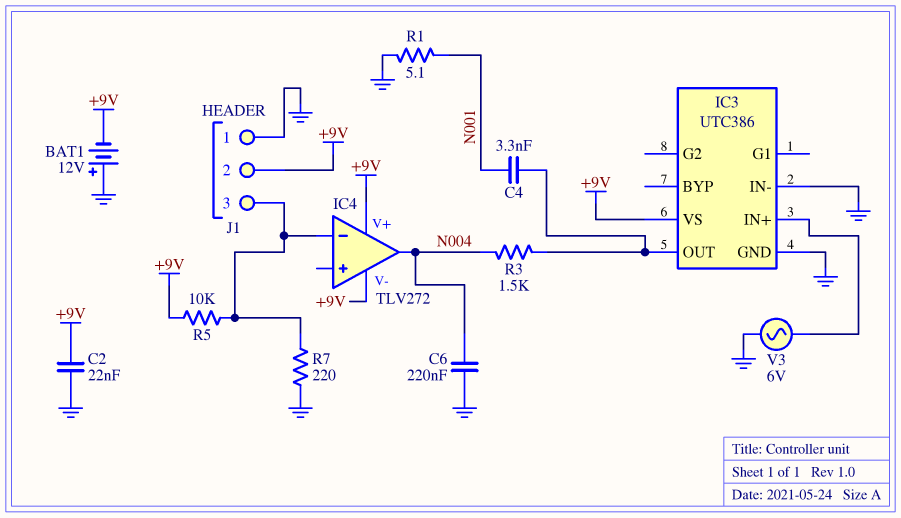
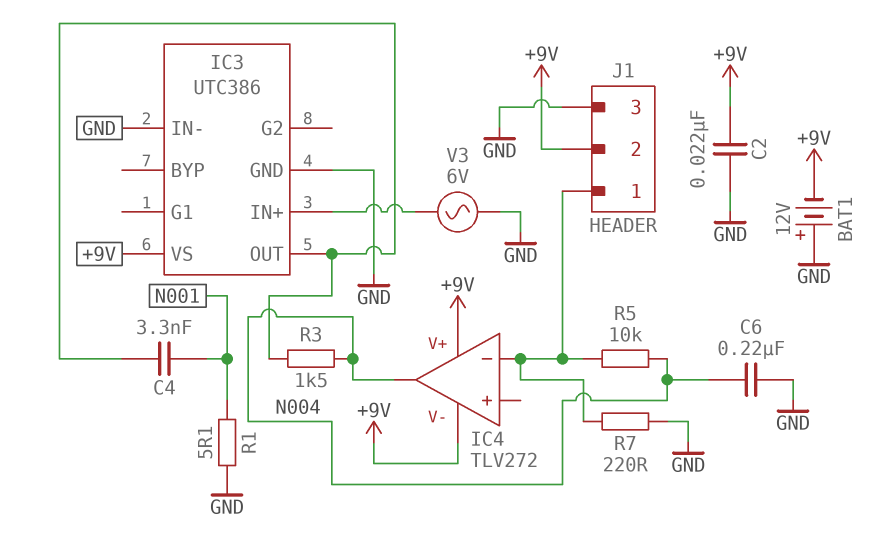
J1 pin 1: GND -> IC4/in-
J1 pin 3: IC4/in- -> GND
R5: 10k (+9V, IC4/in-) -> 10k (IC4/in-, N004)

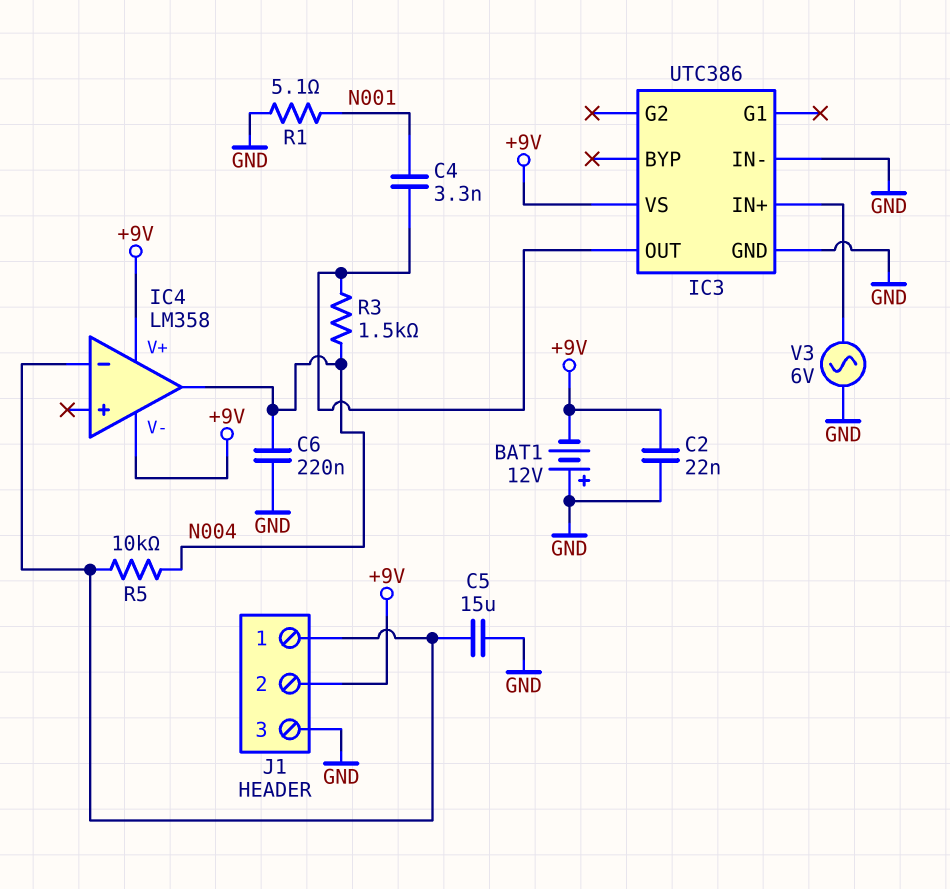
C5: none -> 15uF (GND, IC4/in-)
IC4: TLV272 -> LM358
R7: 220 (GND, IC4/in-) -> none

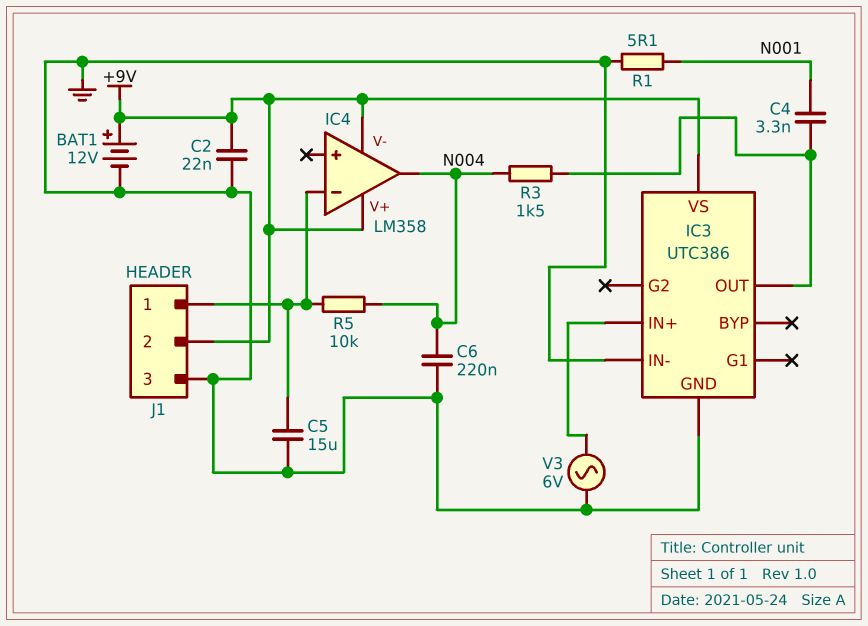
BAT1: 12V (plus GND, minus +9V) -> 12V (plus +9V, minus GND)

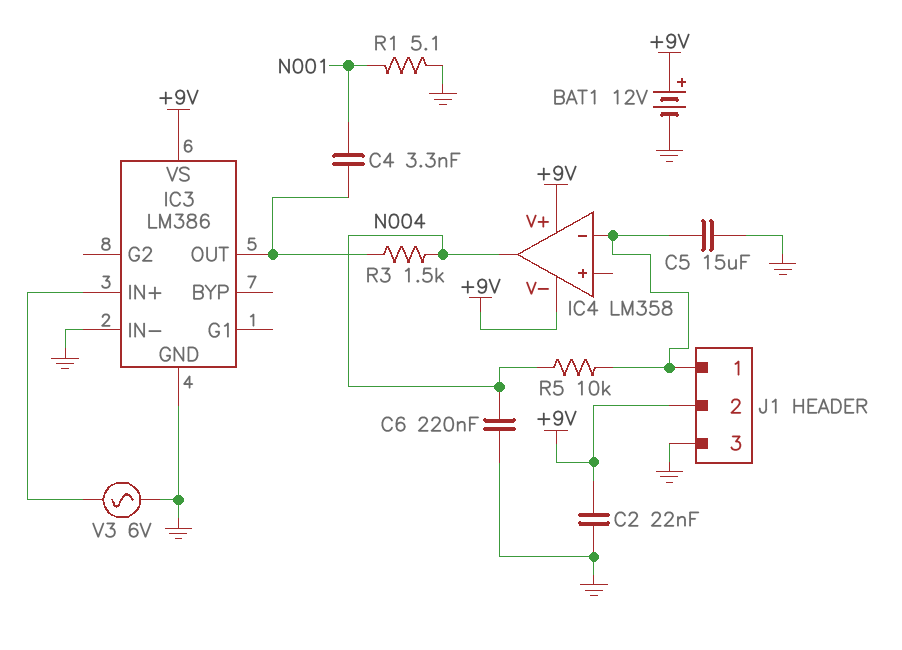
IC3: UTC386 -> LM386

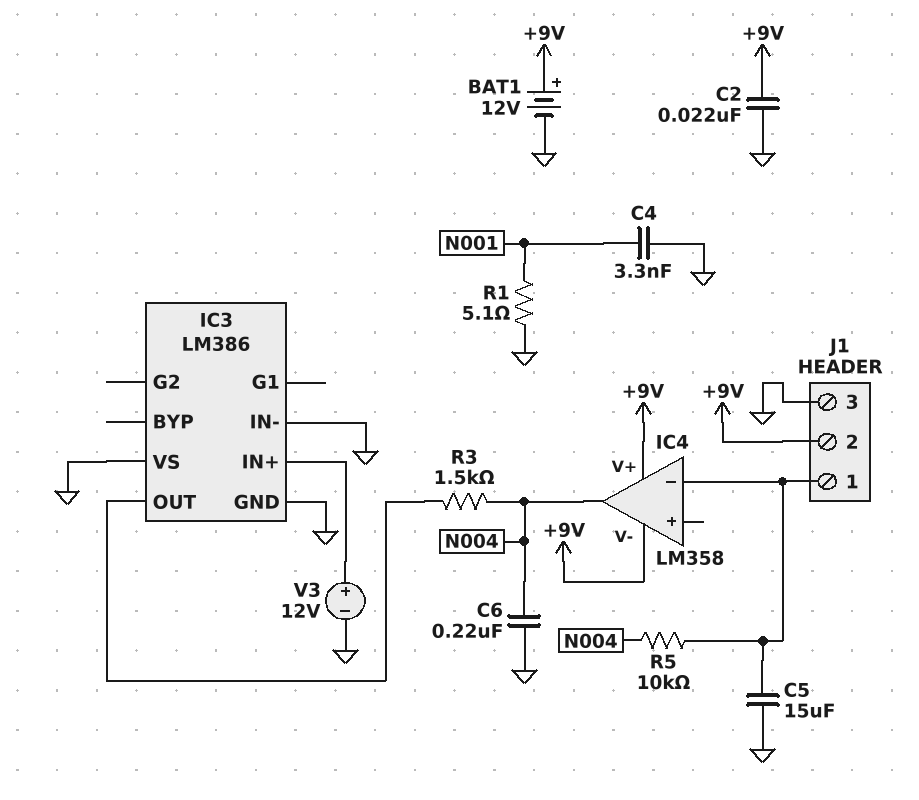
C4: 3.3nF (IC3/OUT, N001) -> 3.3nF (GND, N001)
IC3 pin VS: +9V -> GND
V3: AC 6V (GND, IC3/IN+) -> 12V (plus IC3/IN+, minus GND)

